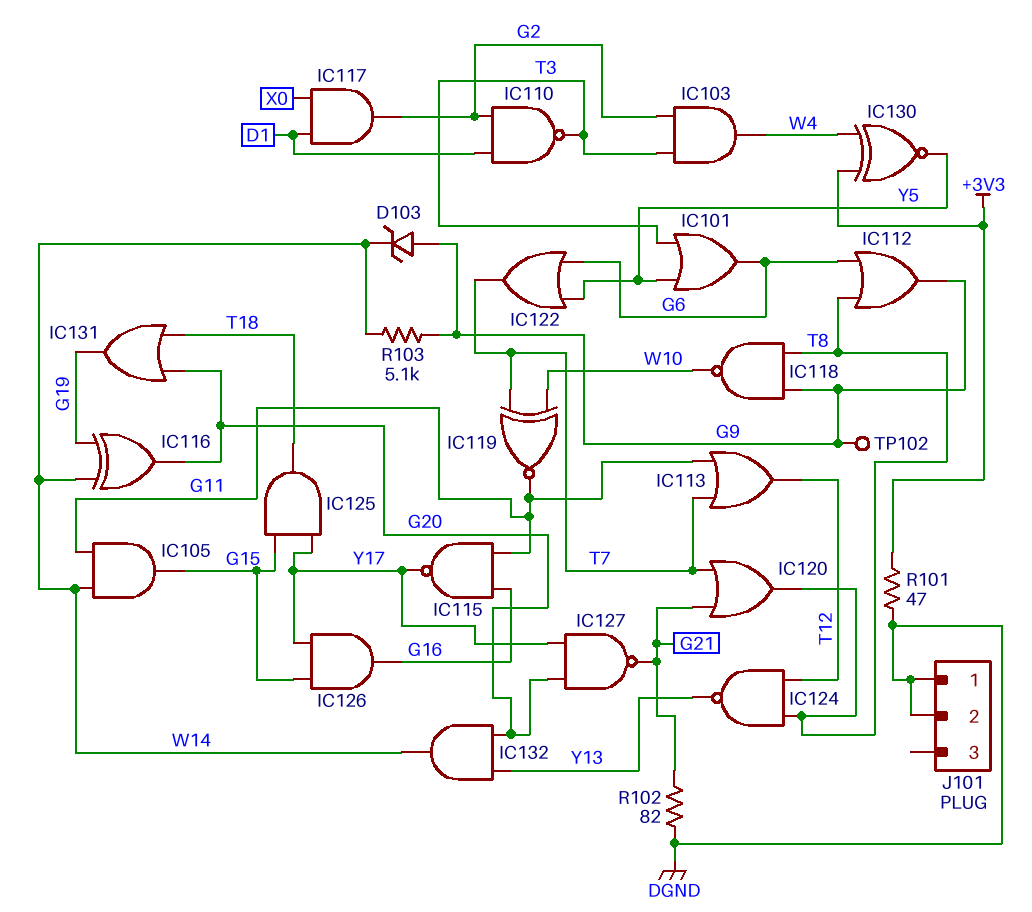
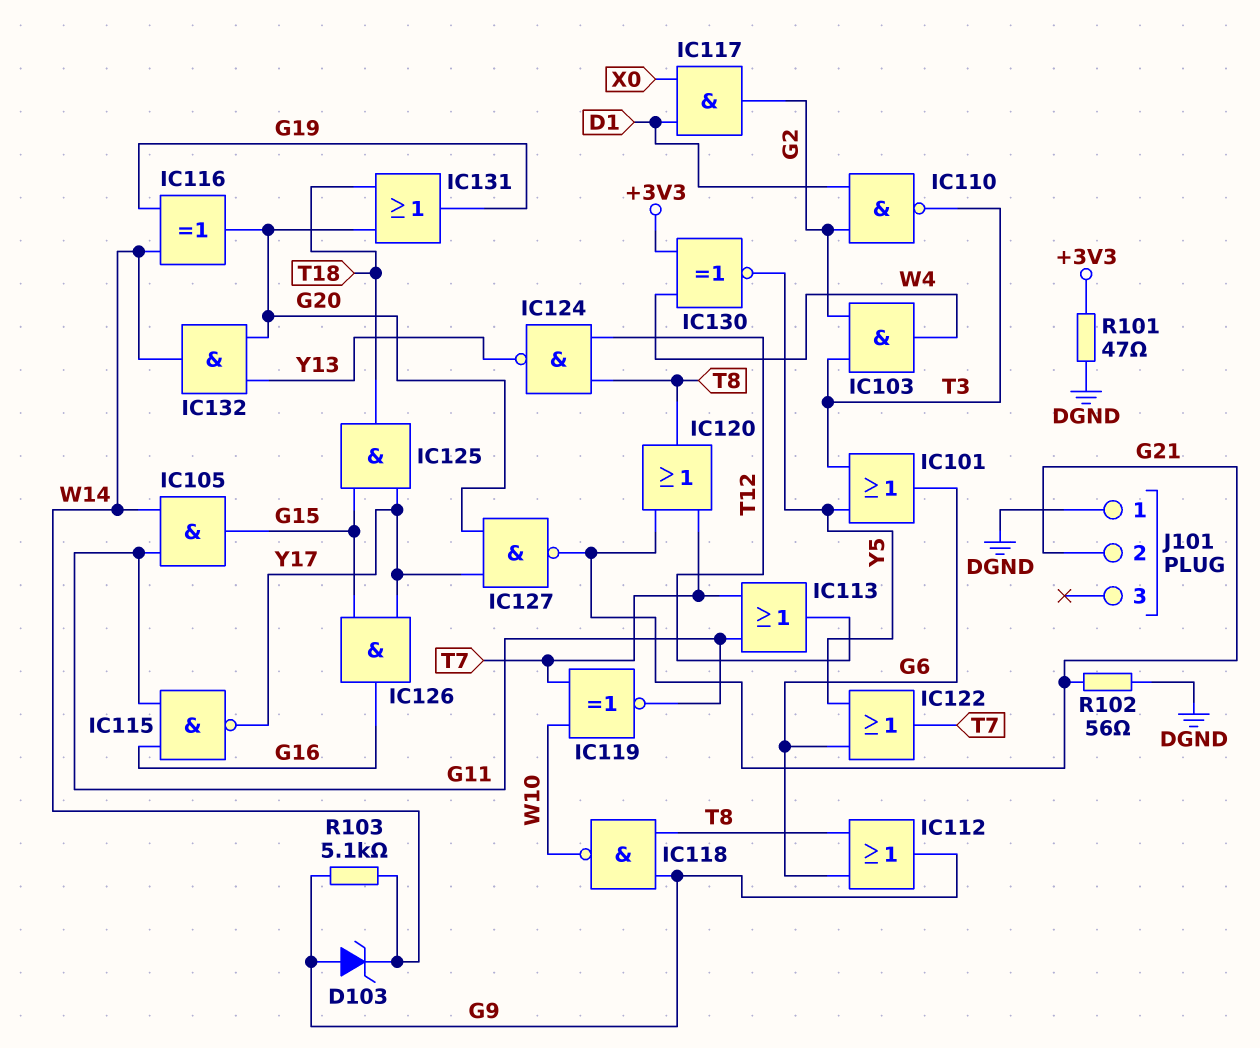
J101 pin 2: DGND -> G21
R102: 82 (DGND, G21) -> 56 (DGND, G21)
TP102: test point (G9) -> none

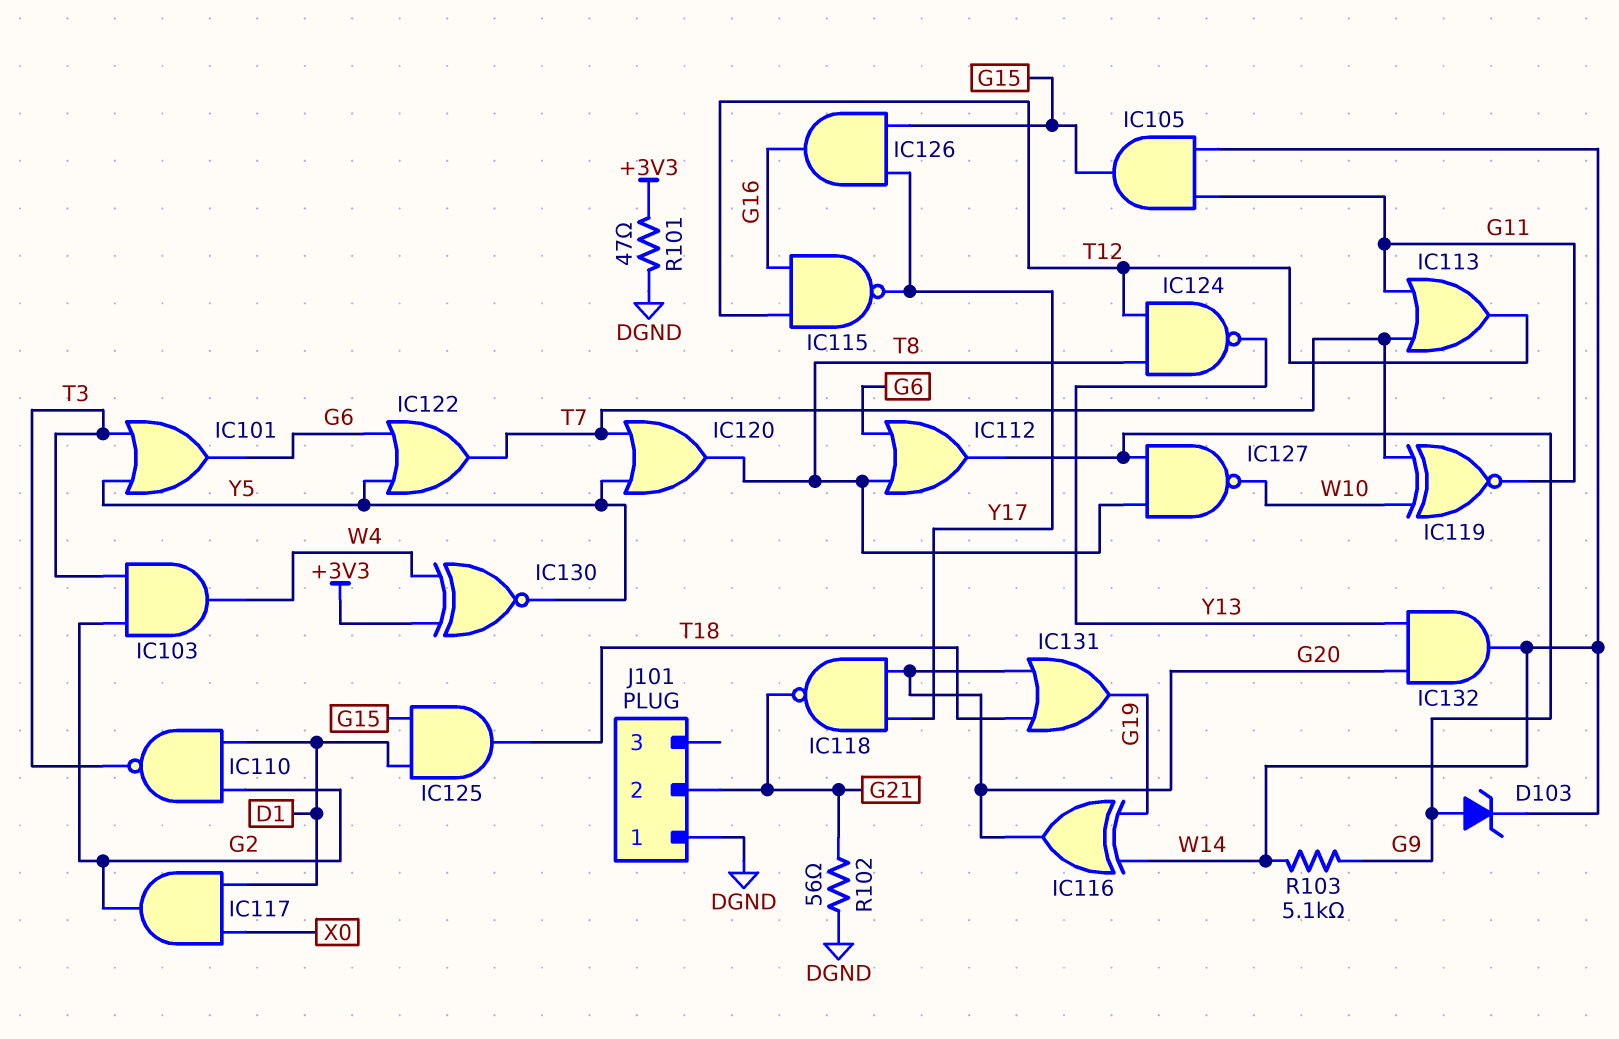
IC115: NAND (in G11, in G16, out Y17) -> NAND (in G16, in T12, out Y17)
IC118: NAND (in G9, in T8, out W10) -> NAND (in G20, in Y17, out G21)
IC120: OR (in G21, in T7, out T8) -> OR (in T7, in Y5, out T8)
IC125: AND (in G15, in Y17, out T18) -> AND (in D1, in G15, out T18)
IC127: NAND (in G20, in Y17, out G21) -> NAND (in G9, in T8, out W10)

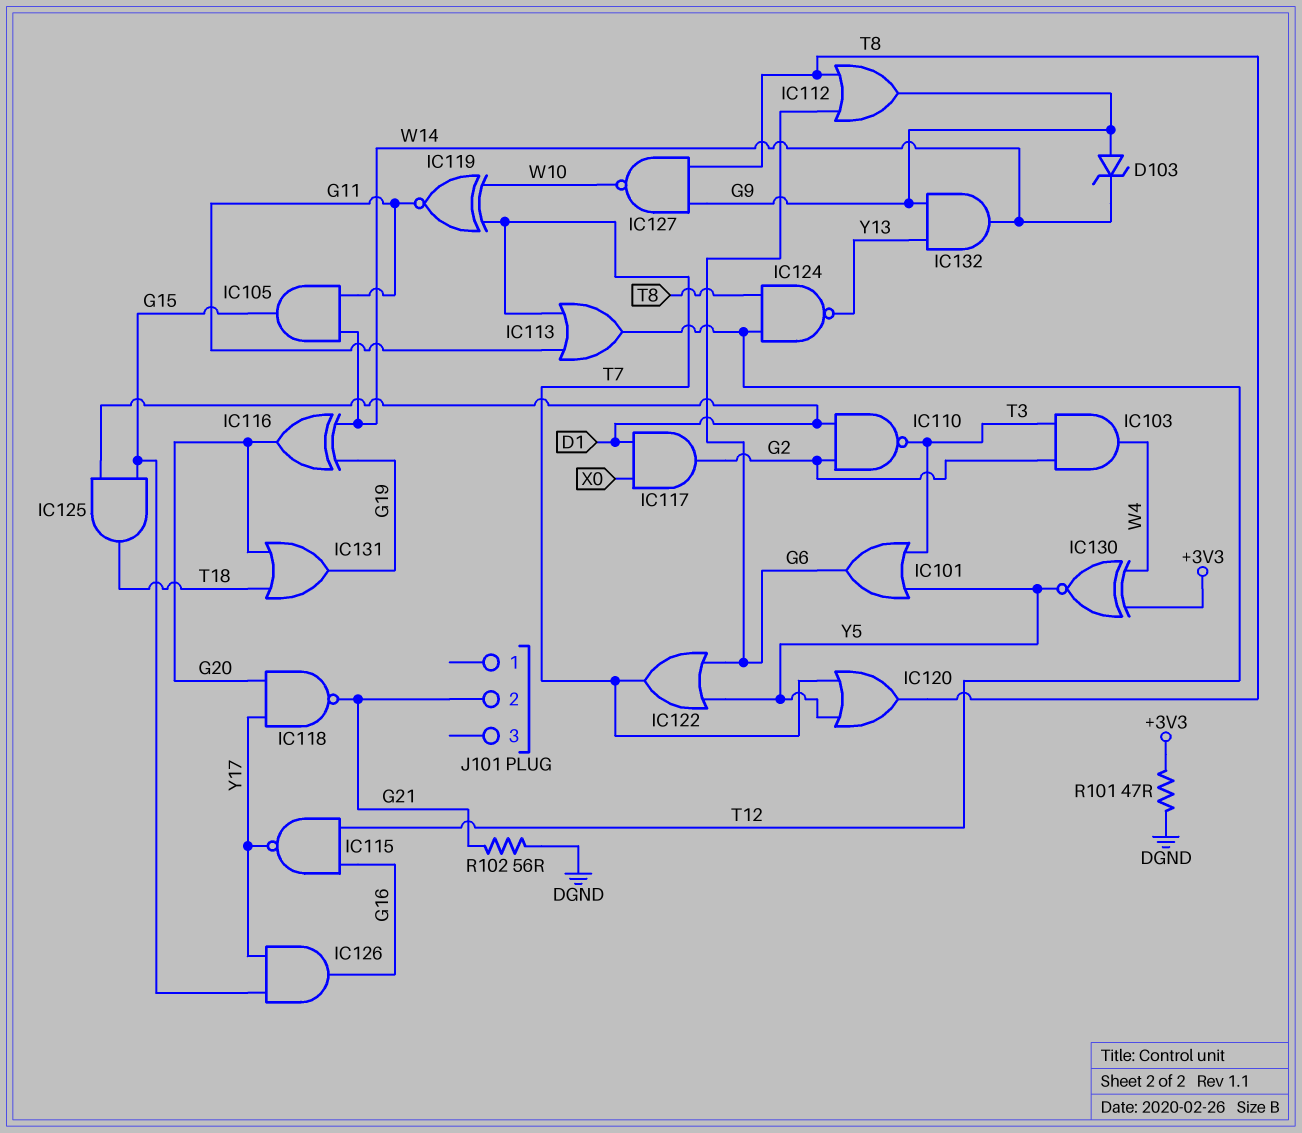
IC132: AND (in G20, in Y13, out W14) -> AND (in G9, in Y13, out W14)
J101 pin 1: DGND -> none
R103: 5.1k (G9, W14) -> none

